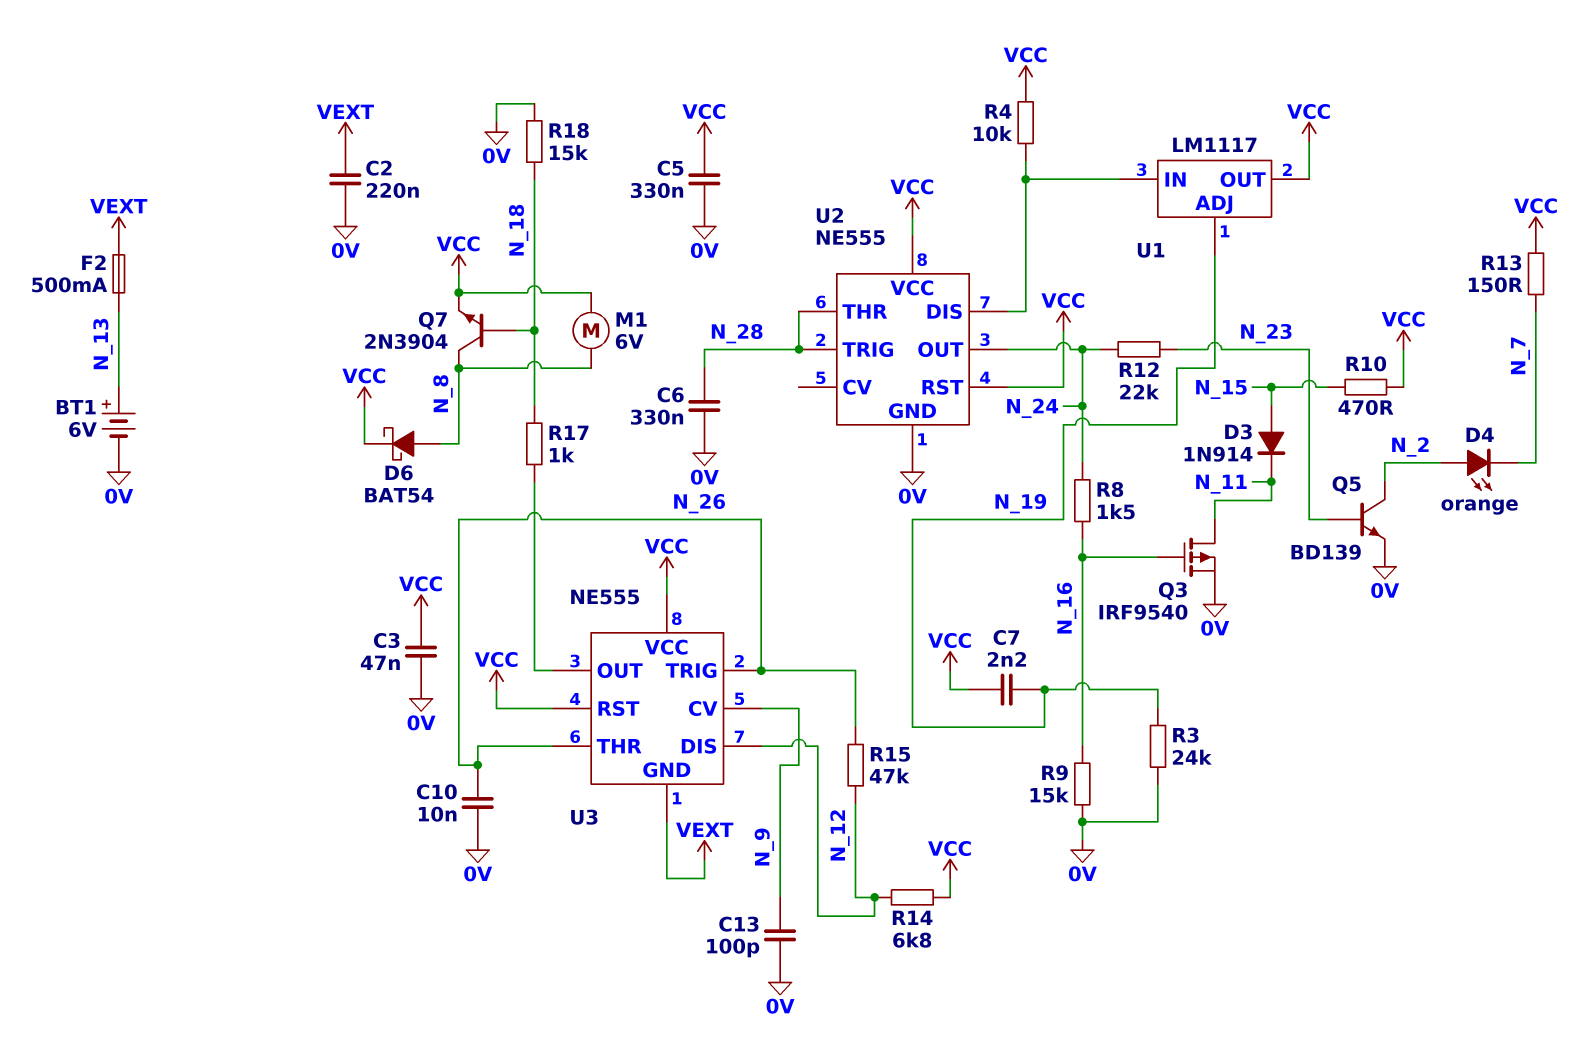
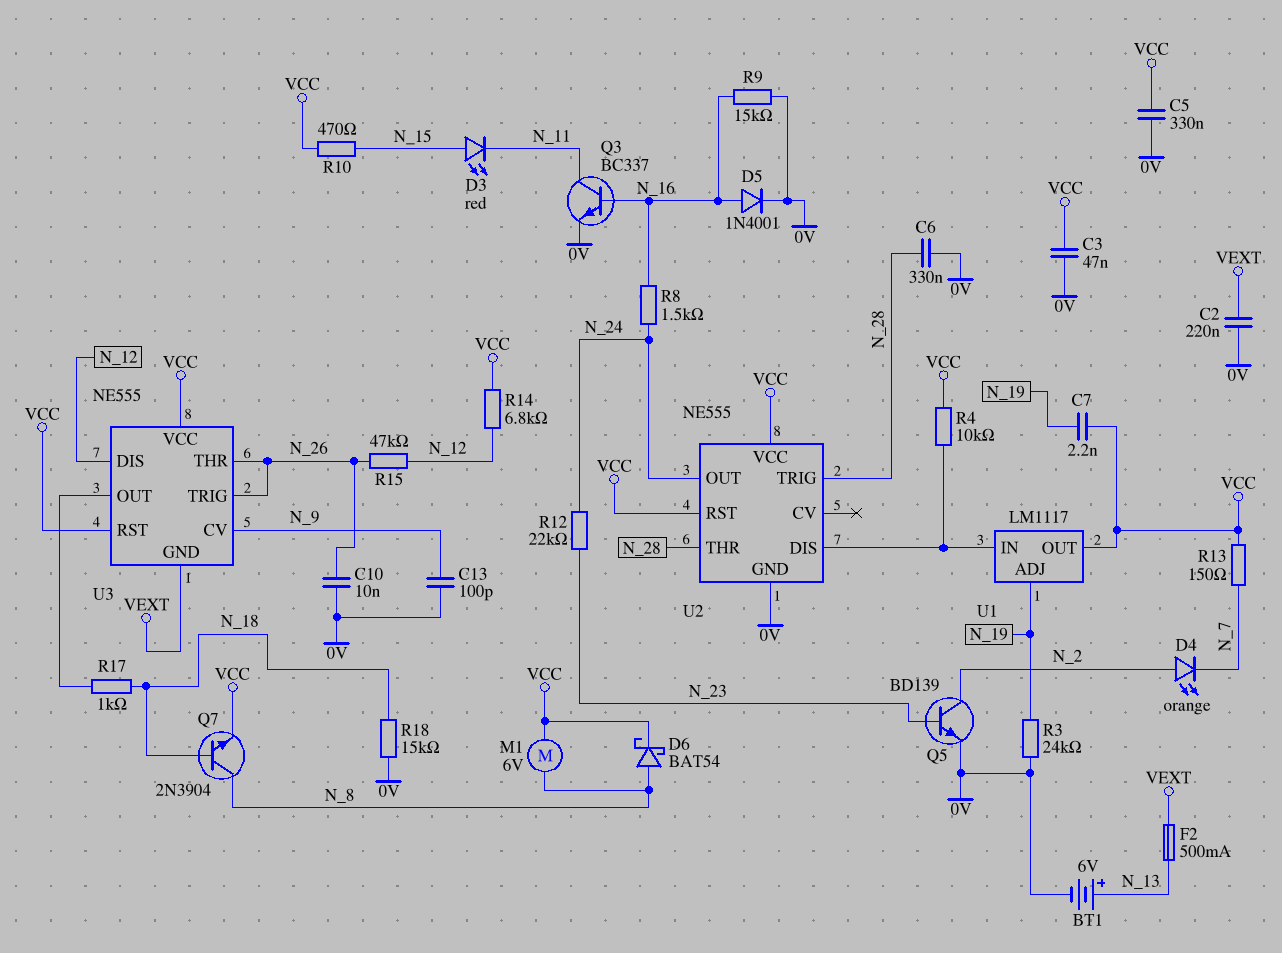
D3: diode 1N914 (A N_15, K N_11) -> LED red (A N_15, K N_11)
D5: none -> diode 1N4001 (A N_16, K 0V)
Q3: PMOS IRF9540 (G N_16, D N_11, S 0V) -> NPN BC337 (B N_16, C N_11, E 0V)

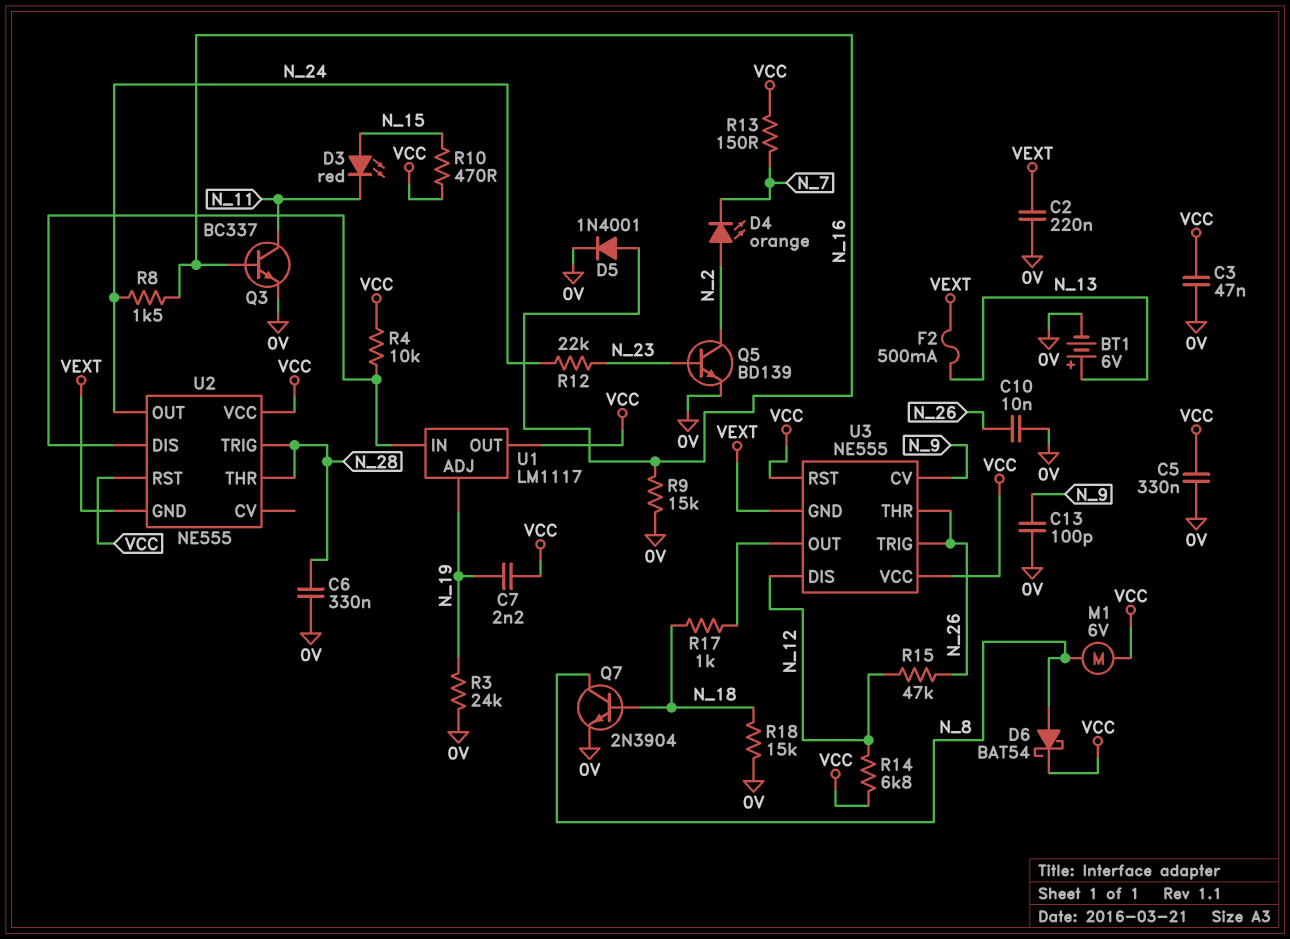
Q7: NPN 2N3904 (B N_18, C N_8, E VCC) -> NPN 2N3904 (B N_18, C N_8, E 0V)
U2 pin GND: 0V -> VEXT

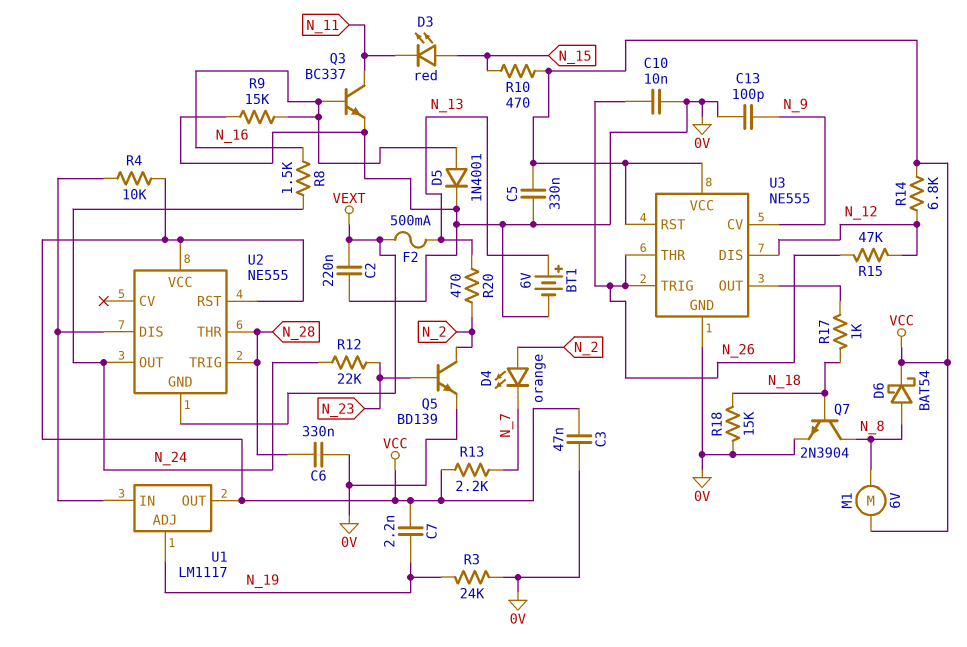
R13: 150 (N_7, VCC) -> 2.2k (N_7, VCC)
R20: none -> 470 (N_2, N_13)
U3 pin GND: VEXT -> 0V

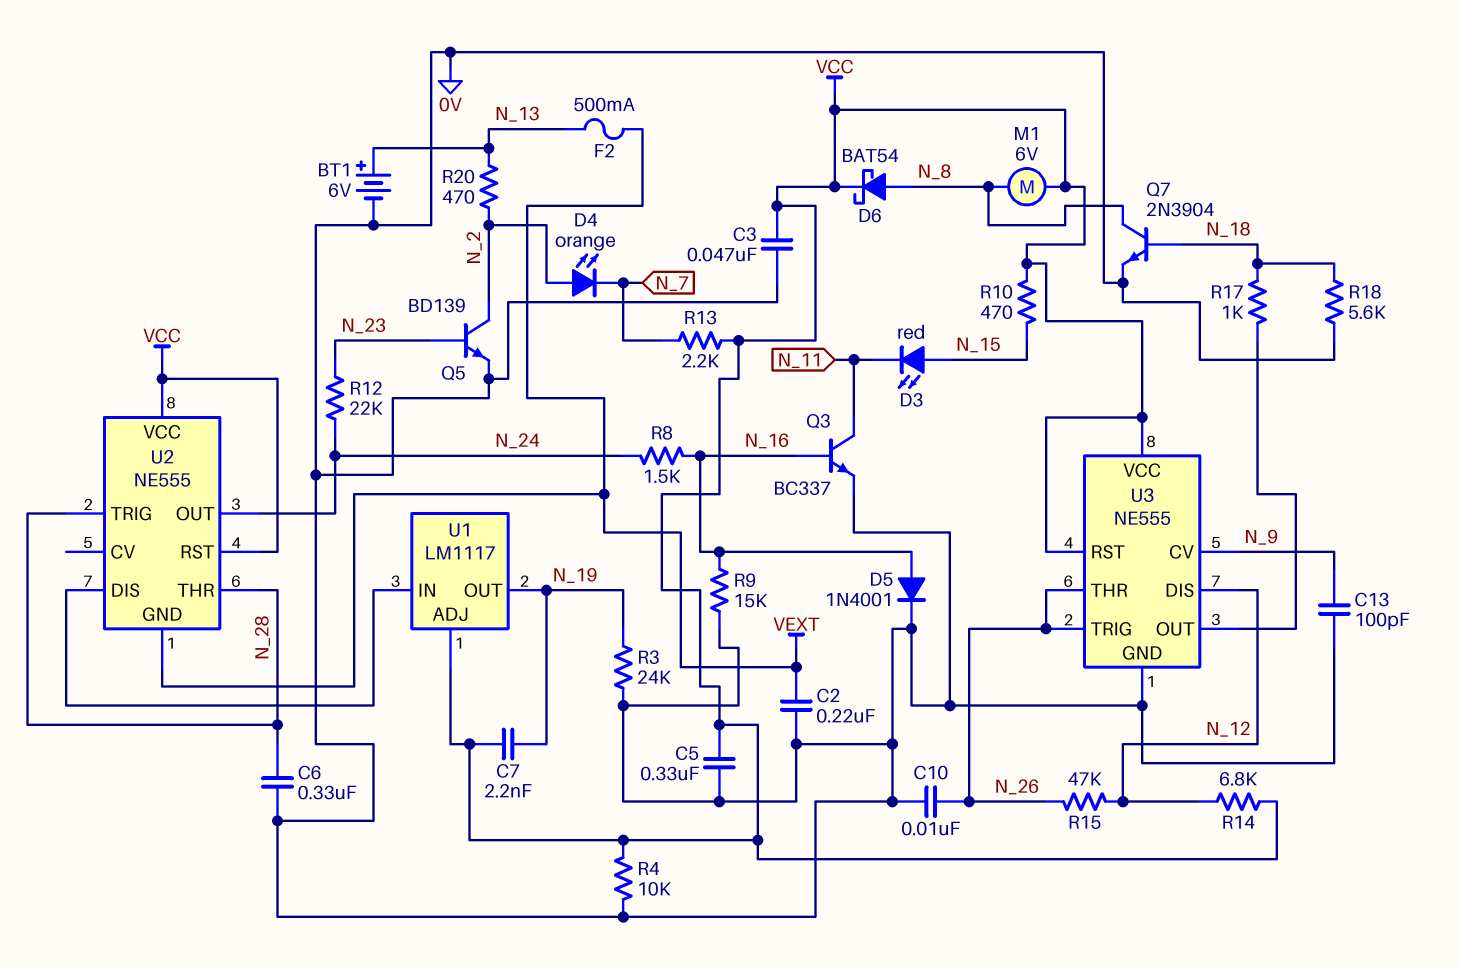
R4: 10k (U1/IN, VCC) -> 10k (0V, VCC)
R18: 15k (0V, N_18) -> 5.6k (0V, N_18)
U1 pin ADJ: N_19 -> VCC
U1 pin OUT: VCC -> N_19

